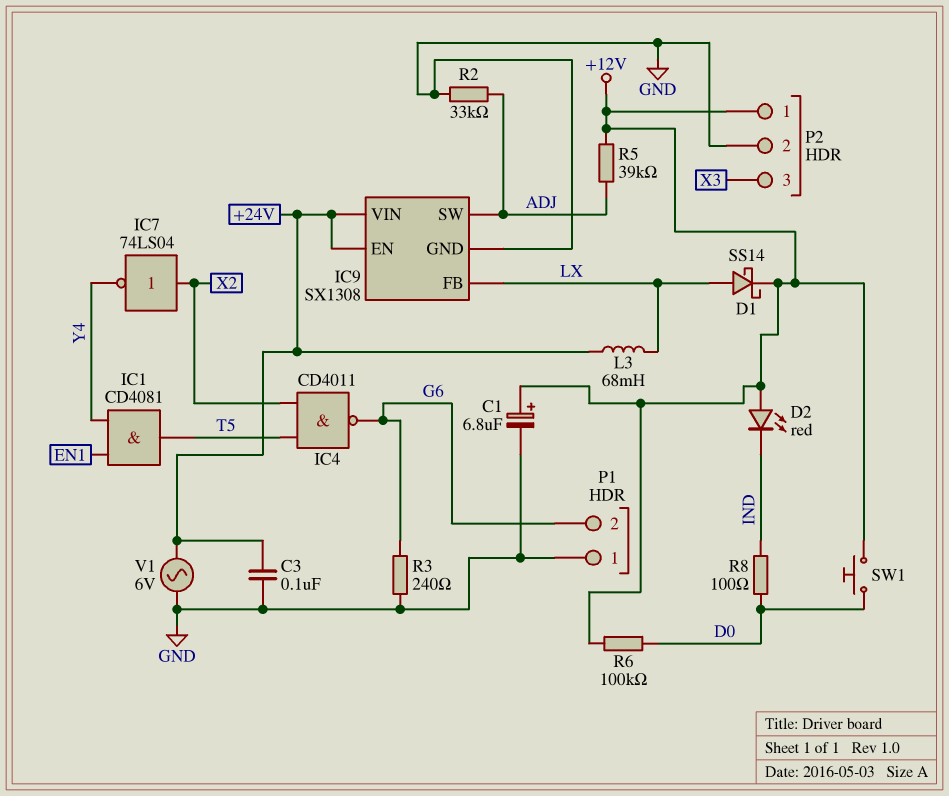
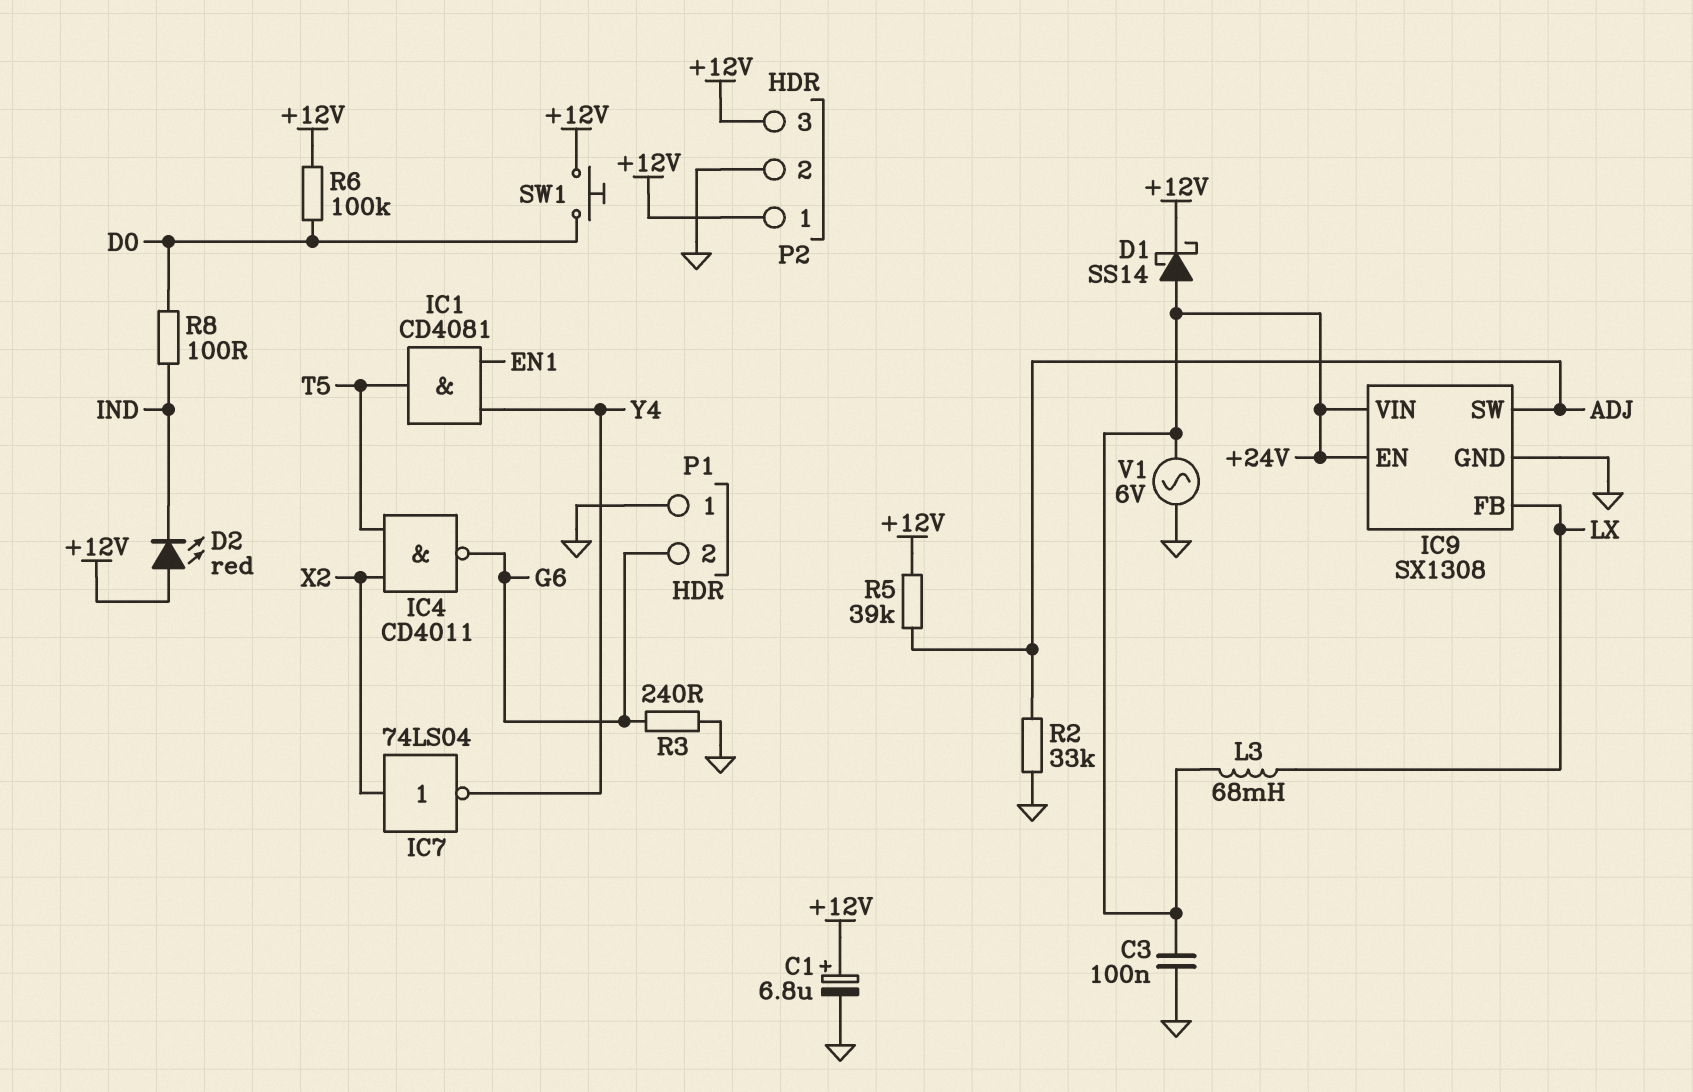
D1: schottky SS14 (A LX, K +12V) -> schottky SS14 (A +24V, K +12V)
P2 pin 3: X3 -> +12V

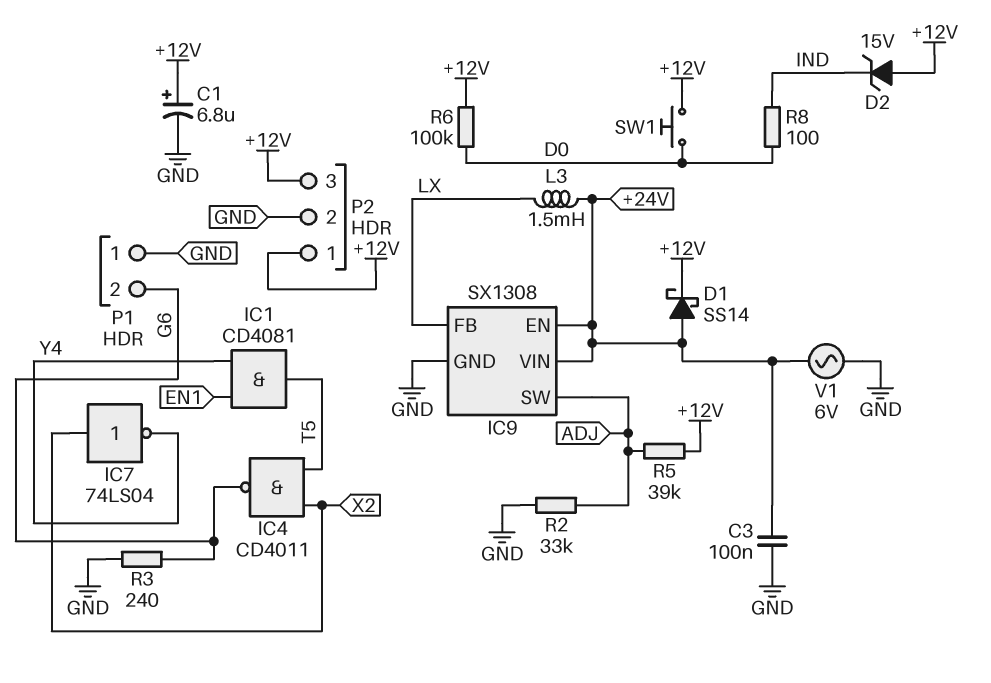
D2: LED red (A +12V, K IND) -> zener 15V (A +12V, K IND)
L3: 68mH (+24V, LX) -> 1.5mH (+24V, LX)

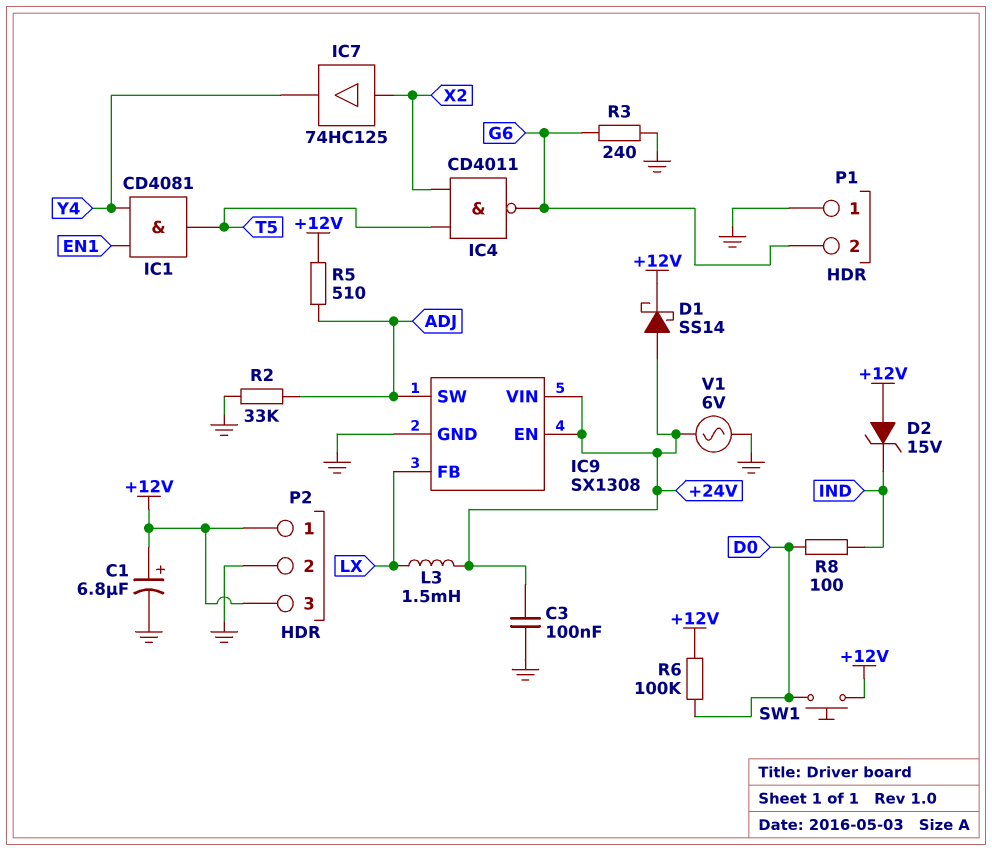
IC7: NOT 74LS04 (in X2, out Y4) -> buffer 74HC125 (in X2, out Y4)
R5: 39k (+12V, ADJ) -> 510 (+12V, ADJ)

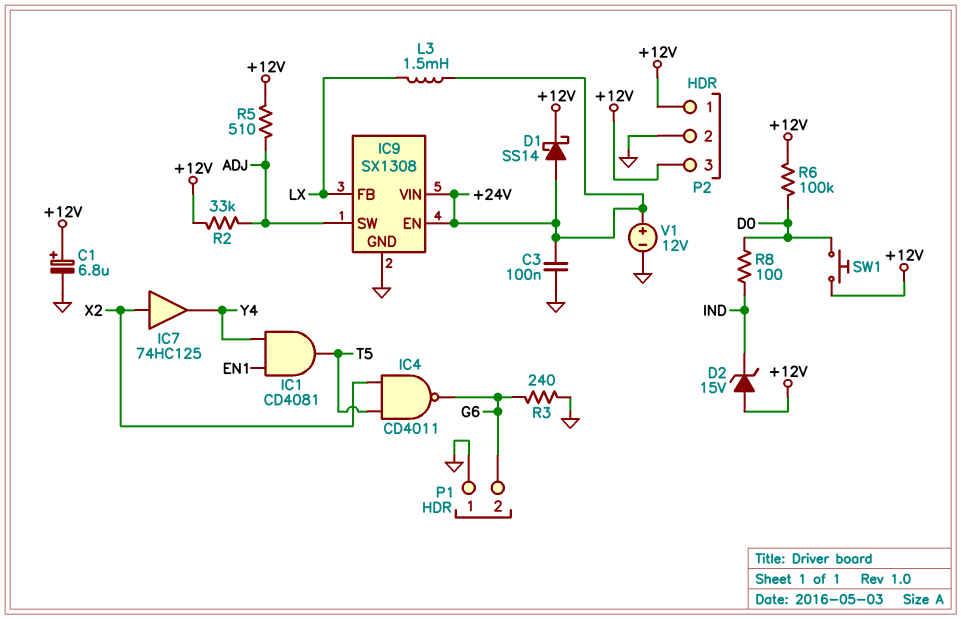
R2: 33k (ADJ, GND) -> 33k (+12V, ADJ)
V1: AC 6V (+24V, GND) -> 12V (plus +24V, minus GND)

